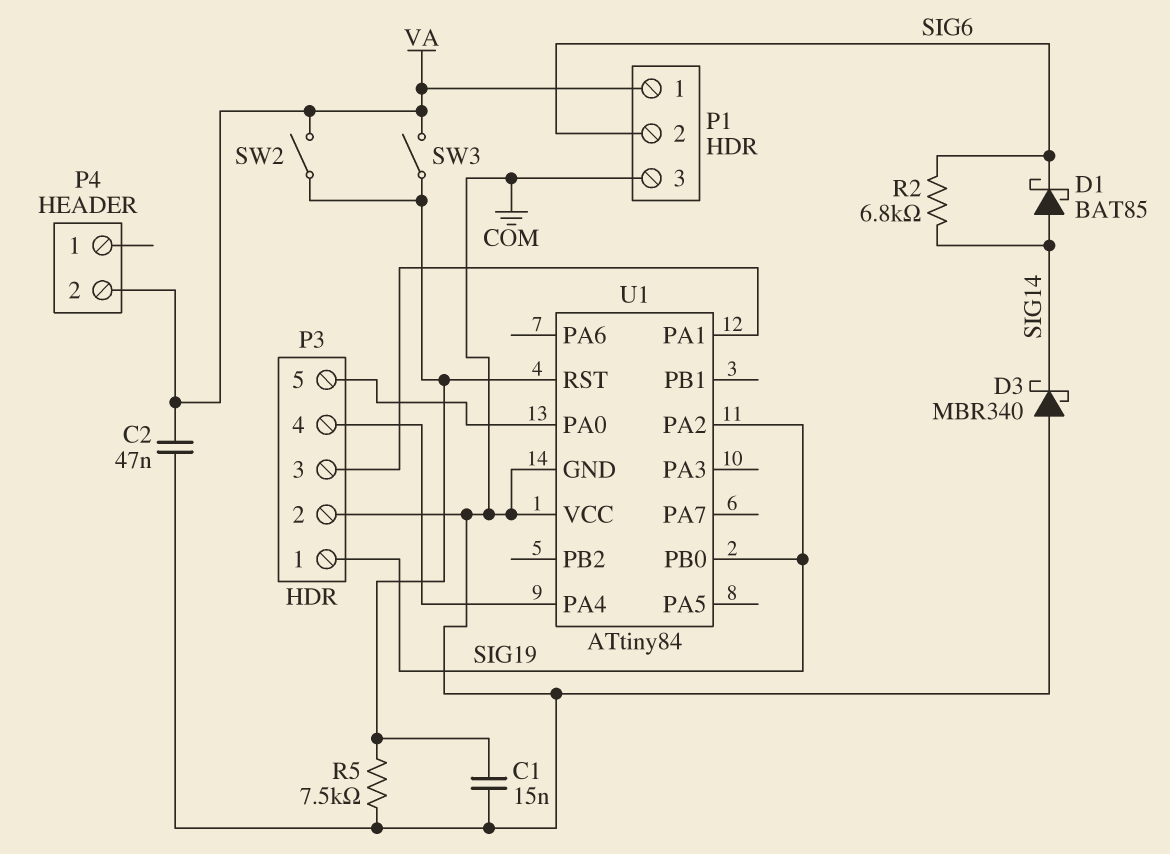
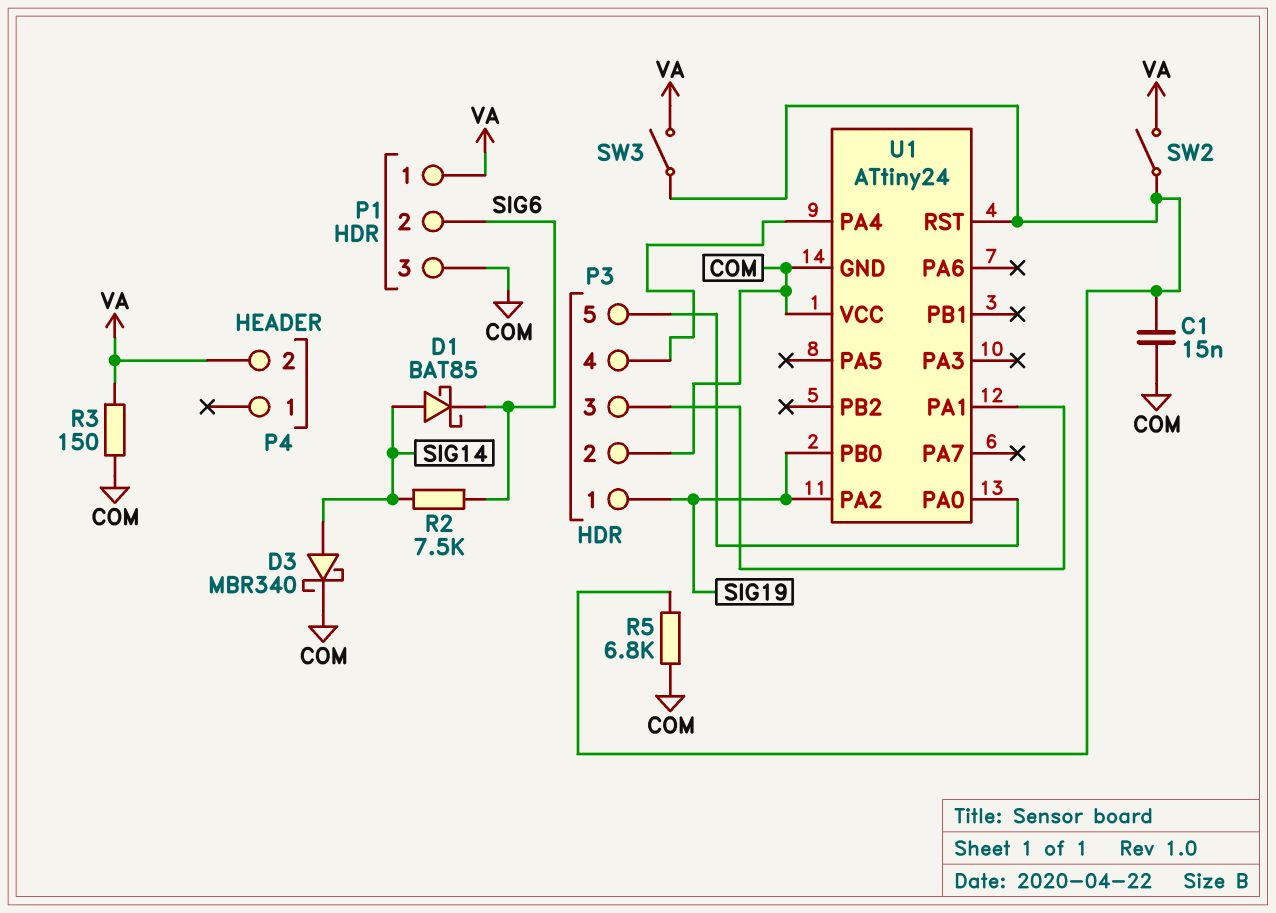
C2: 47nF (COM, VA) -> none
D3: schottky MBR340 (A COM, K SIG14) -> schottky MBR340 (A SIG14, K COM)
R2: 6.8k (SIG6, SIG14) -> 7.5k (SIG6, SIG14)
R3: none -> 150 (COM, VA)
R5: 7.5k (COM, U1/RST) -> 6.8k (COM, U1/RST)
U1: ATtiny84 -> ATtiny24

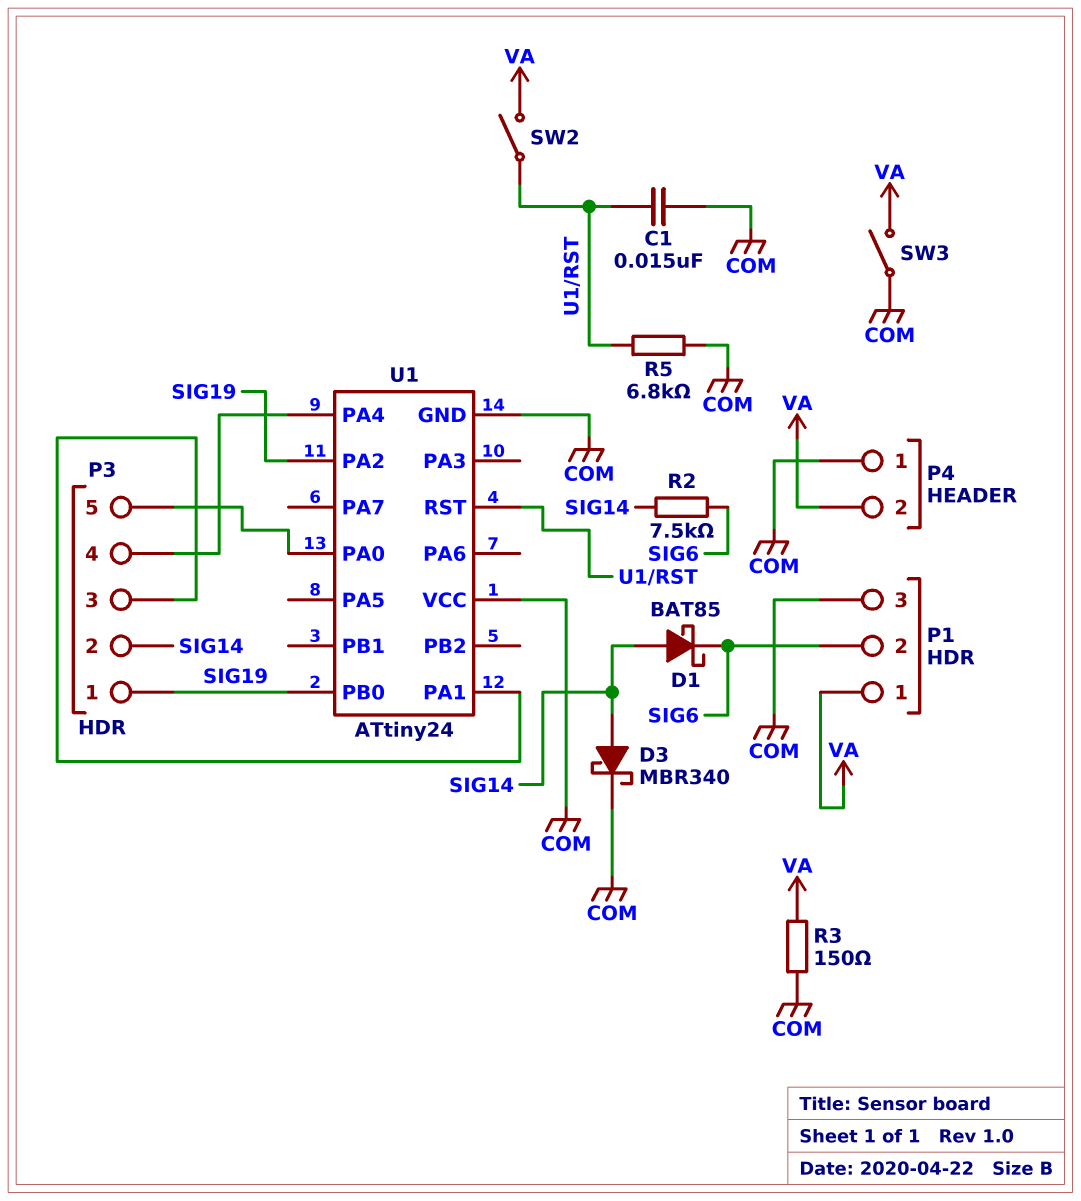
P3 pin 2: COM -> SIG14
P4 pin 1: none -> COM
SW3: switch (U1/RST, VA) -> switch (COM, VA)

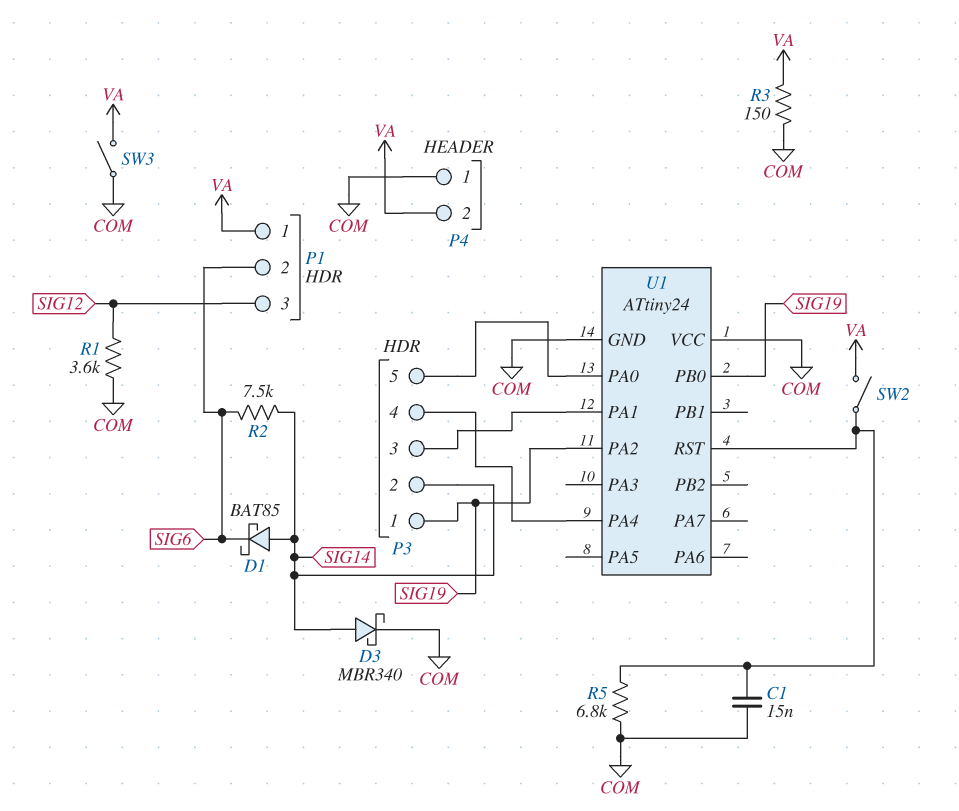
P1 pin 3: COM -> SIG12
R1: none -> 3.6k (COM, SIG12)

